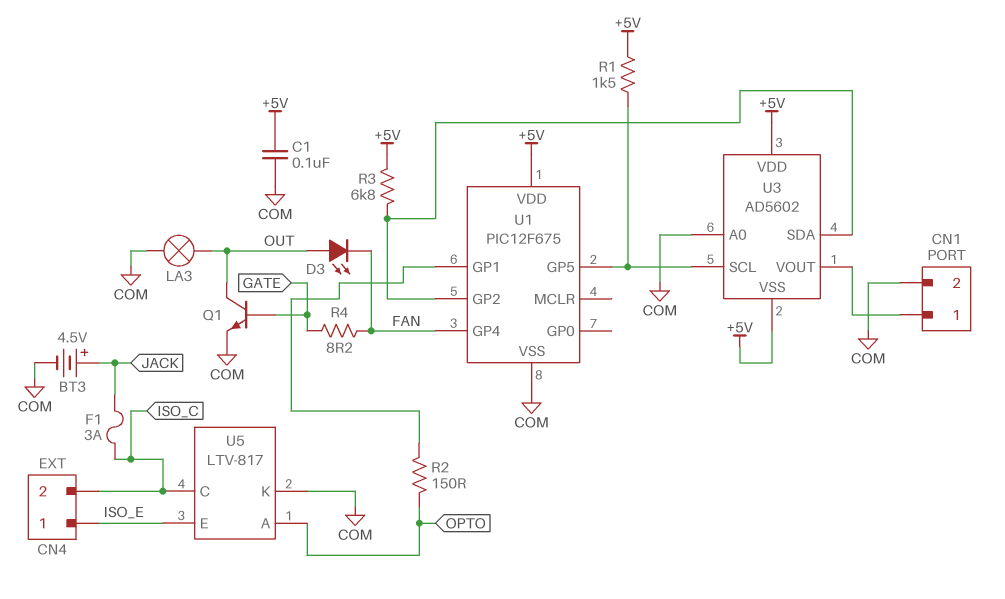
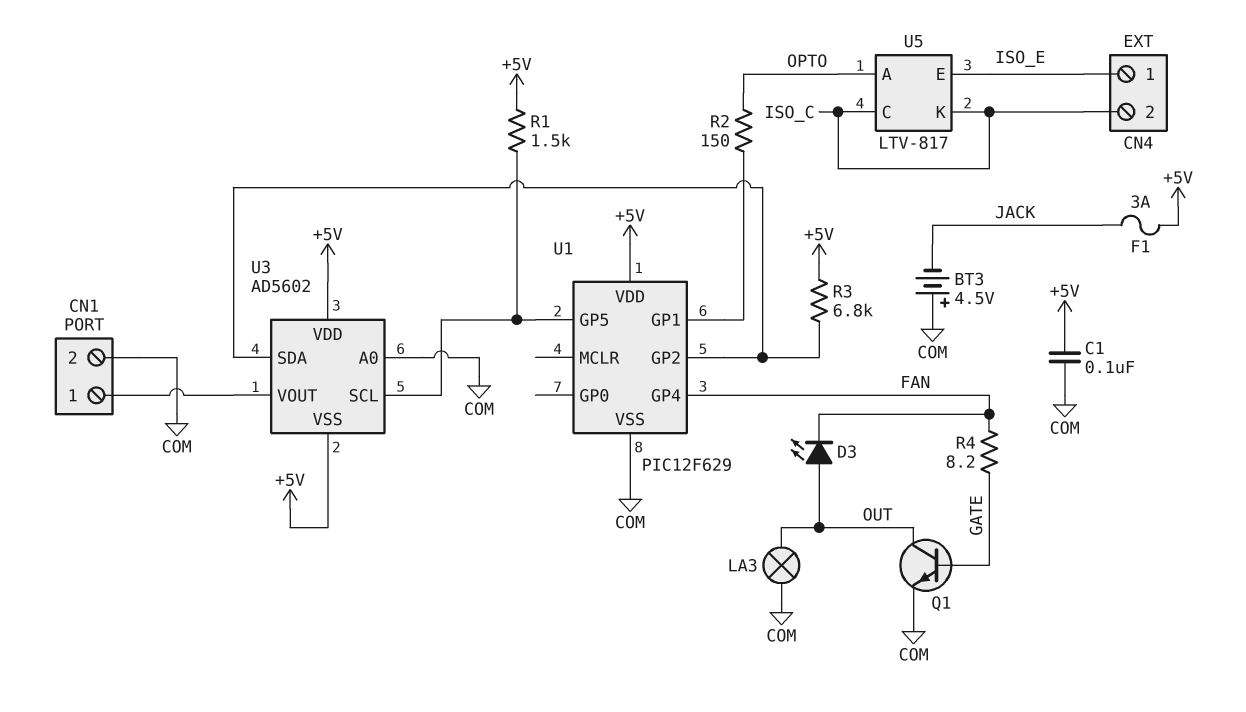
BT3: 4.5V (plus JACK, minus COM) -> 4.5V (plus COM, minus JACK)
F1: 3A (ISO_C, JACK) -> 3A (+5V, JACK)
U1: PIC12F675 -> PIC12F629
U5 pin K: COM -> ISO_C

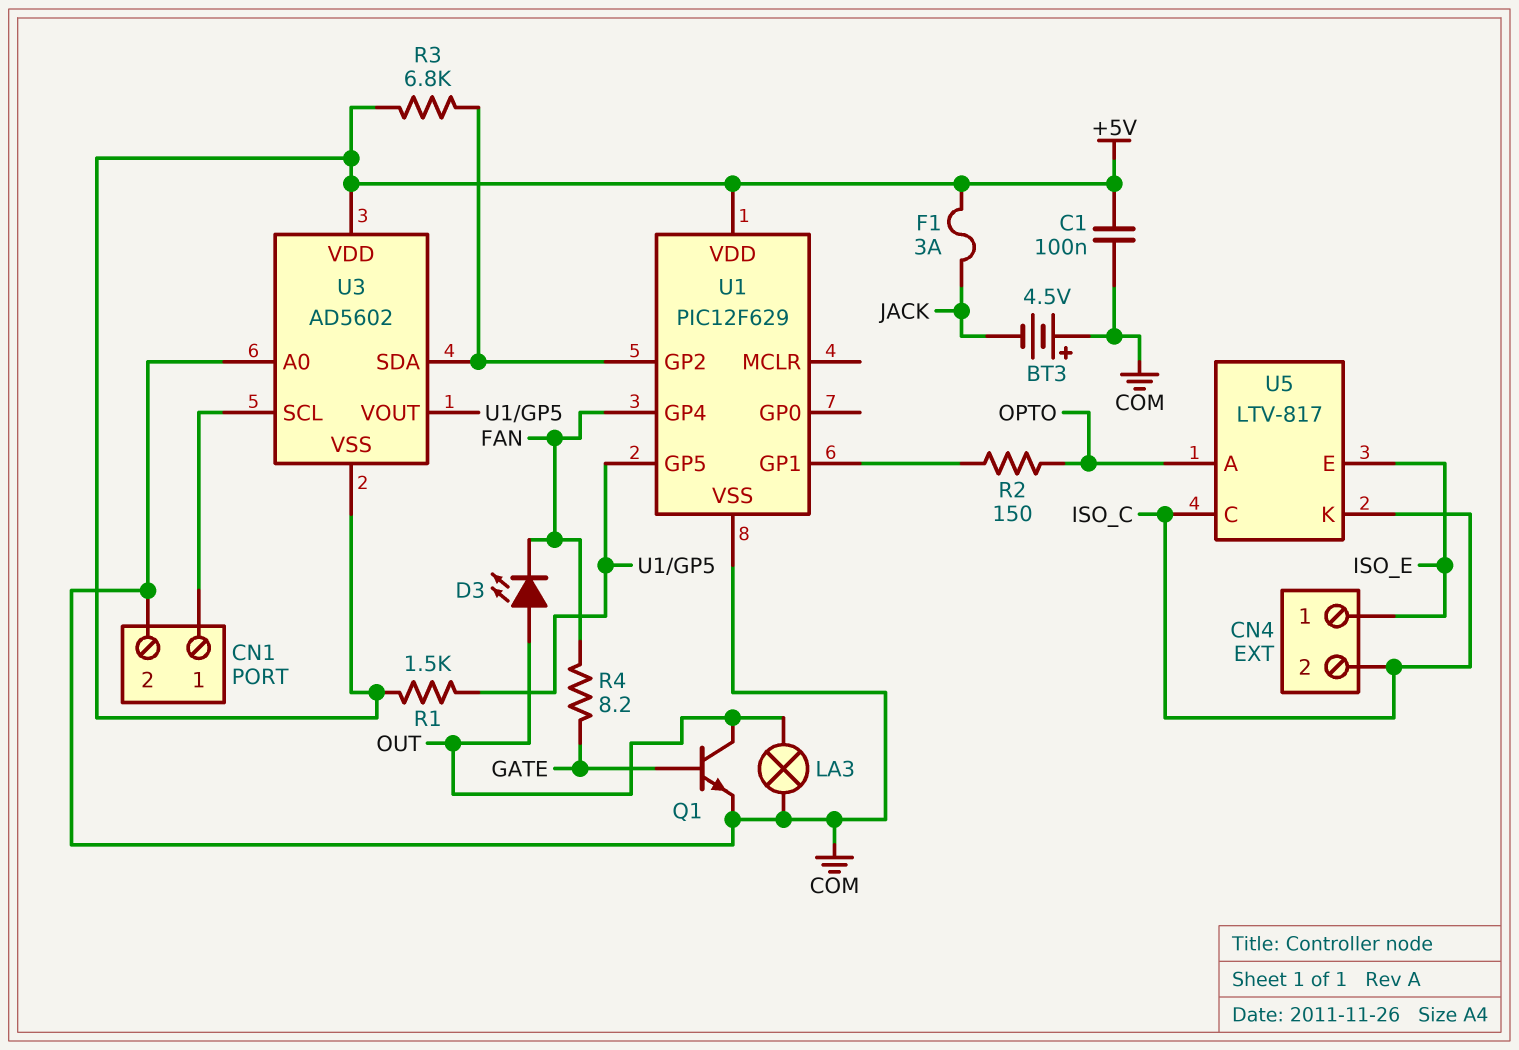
U3 pin SCL: U1/GP5 -> CN1/1
U3 pin VOUT: CN1/1 -> U1/GP5

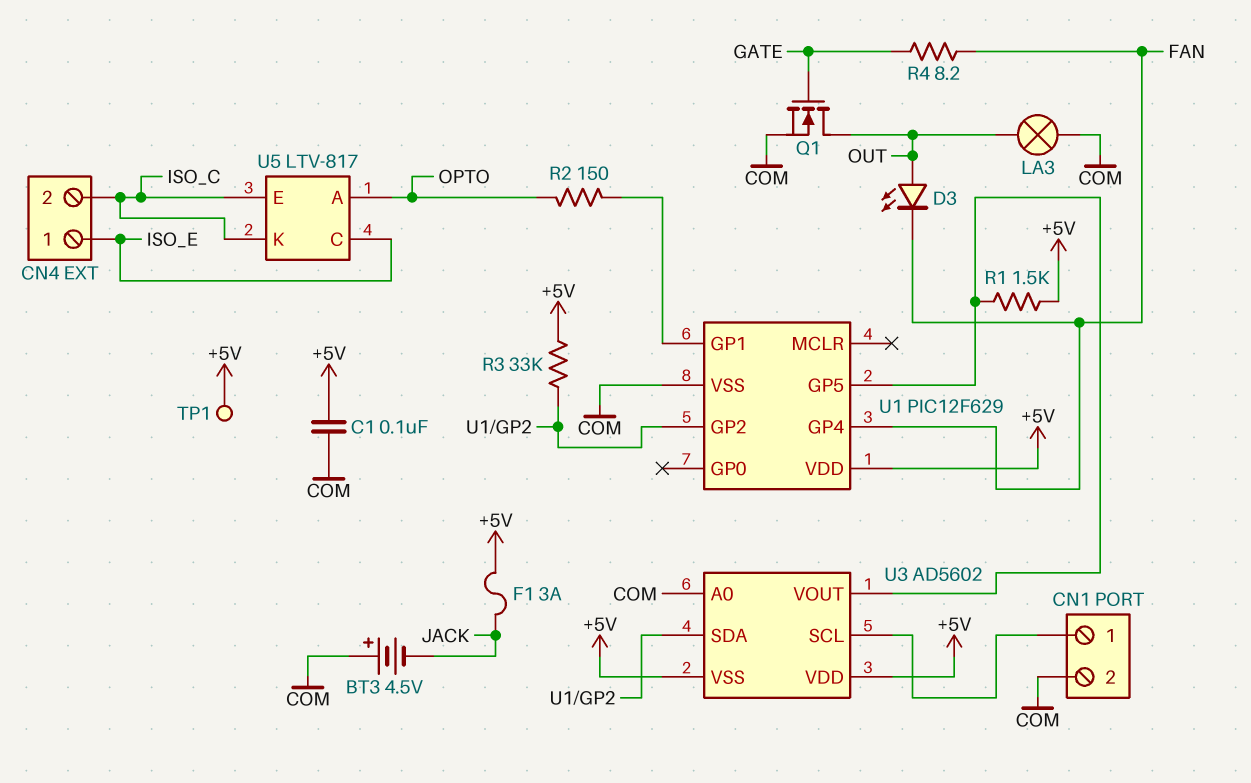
Q1: NPN (B GATE, C OUT, E COM) -> NMOS (G GATE, D OUT, S COM)
R3: 6.8k (+5V, U1/GP2) -> 33k (+5V, U1/GP2)
TP1: none -> test point (+5V)
U5 pin C: ISO_C -> ISO_E
U5 pin E: ISO_E -> ISO_C

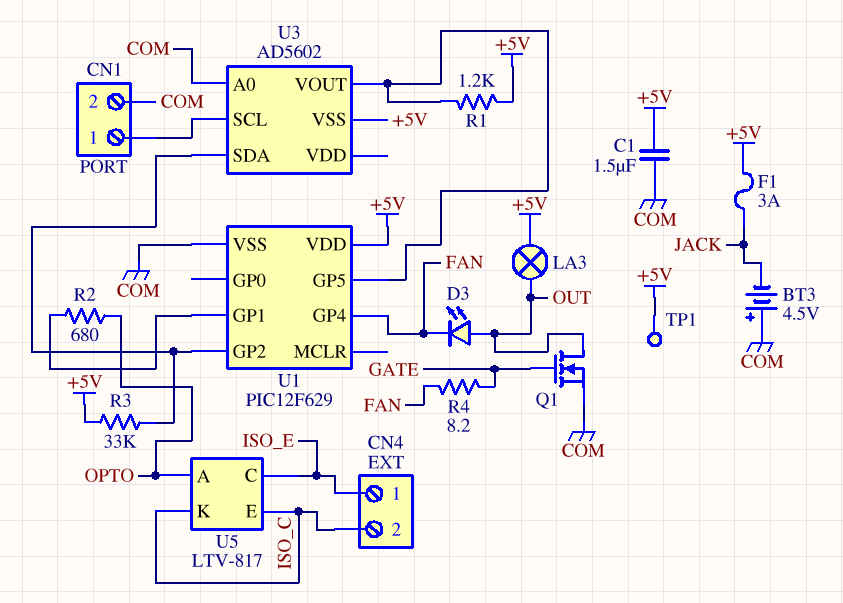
C1: 100nF (+5V, COM) -> 1.5uF (+5V, COM)
LA3: lamp (COM, OUT) -> lamp (+5V, OUT)
R1: 1.5k (+5V, U1/GP5) -> 1.2k (+5V, U1/GP5)
R2: 150 (OPTO, U1/GP1) -> 680 (OPTO, U1/GP1)
U3 pin VDD: +5V -> none

